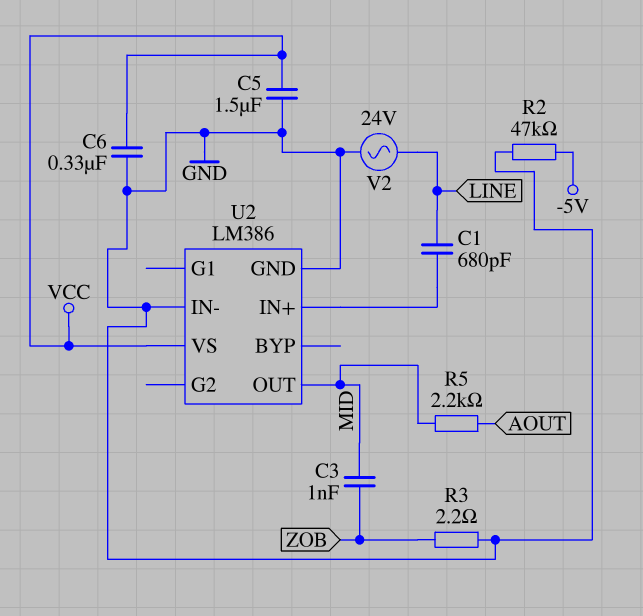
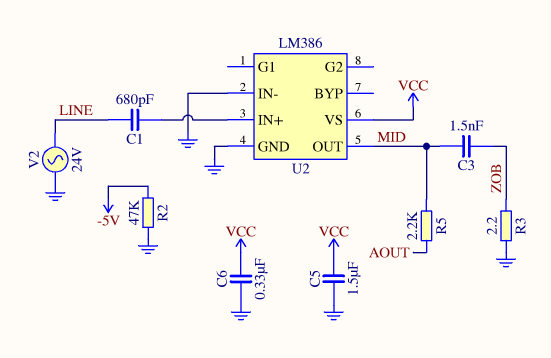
C3: 1nF (MID, ZOB) -> 1.5nF (MID, ZOB)

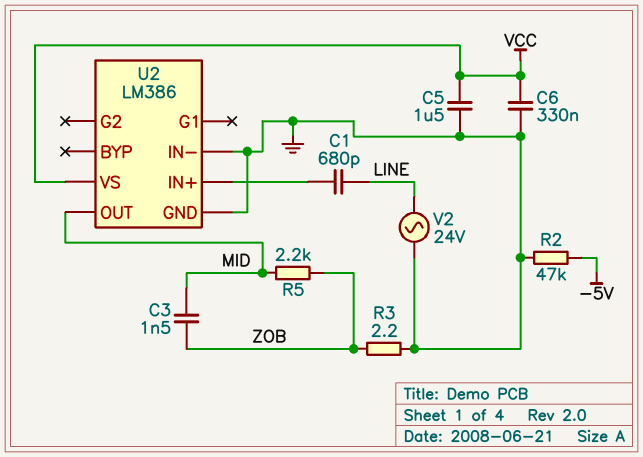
R5: 2.2k (AOUT, MID) -> 2.2k (MID, ZOB)

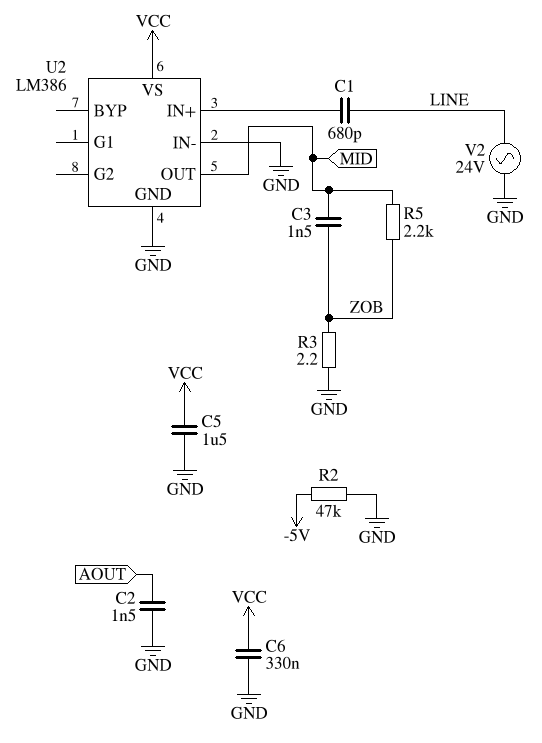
C2: none -> 1.5nF (AOUT, GND)

